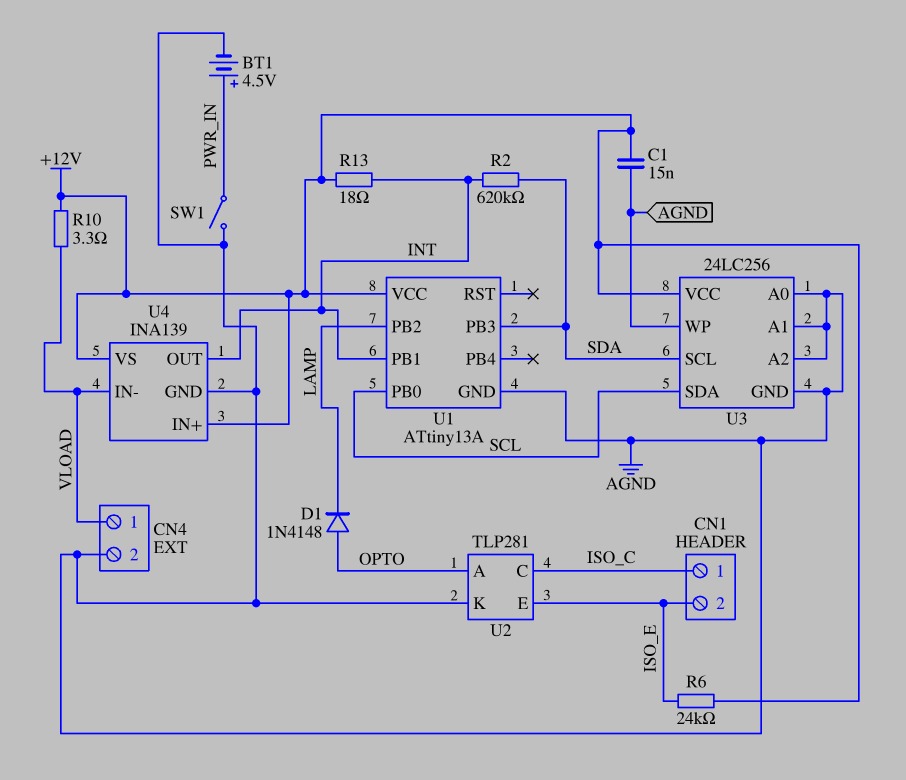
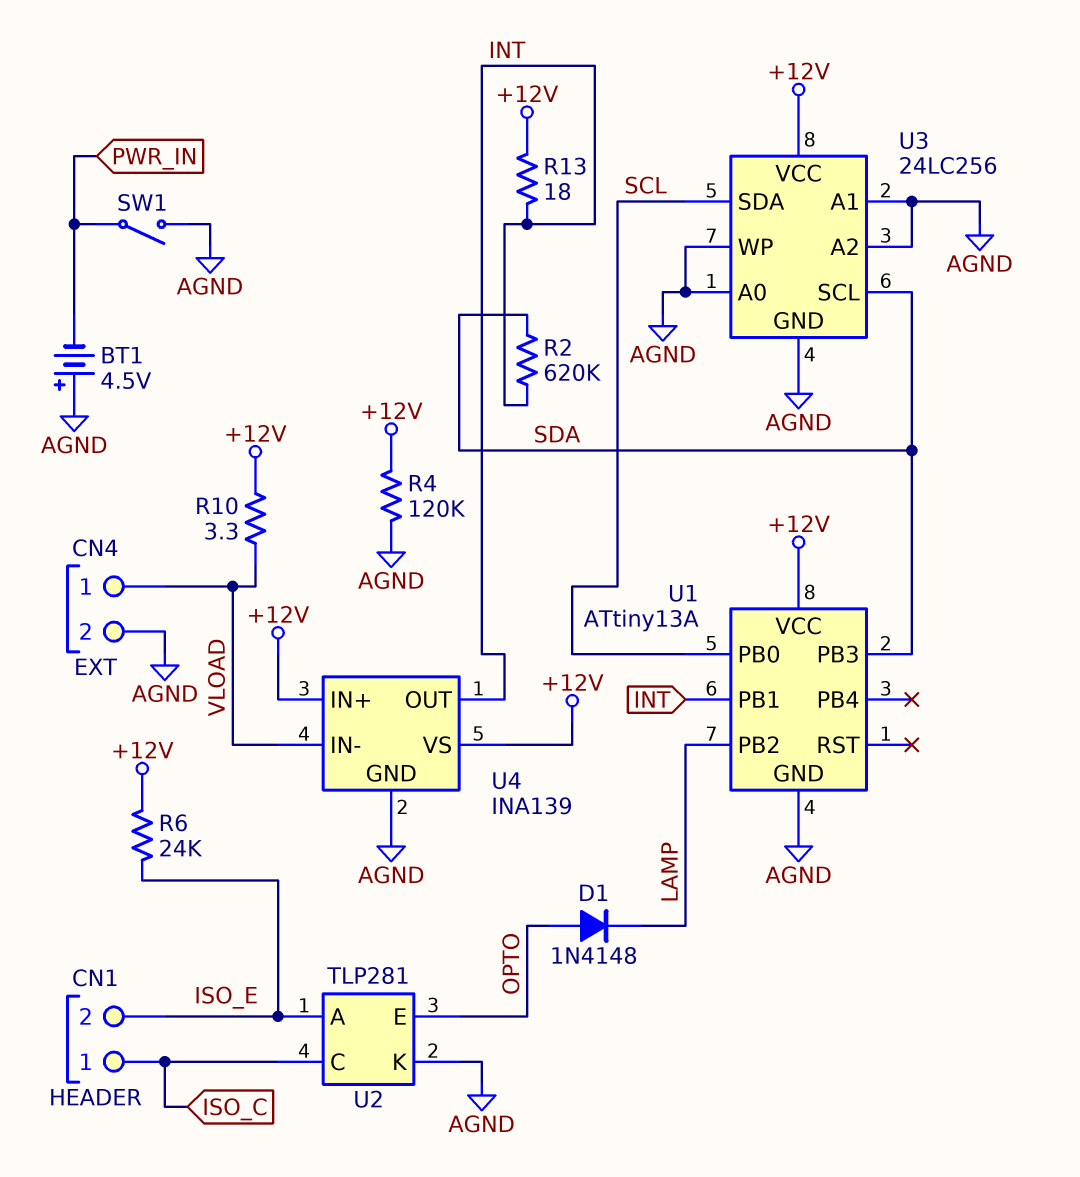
BT1: 4.5V (plus PWR_IN, minus AGND) -> 4.5V (plus AGND, minus PWR_IN)
C1: 15nF (+12V, AGND) -> none
R4: none -> 120k (+12V, AGND)
U2 pin A: OPTO -> ISO_E
U2 pin E: ISO_E -> OPTO

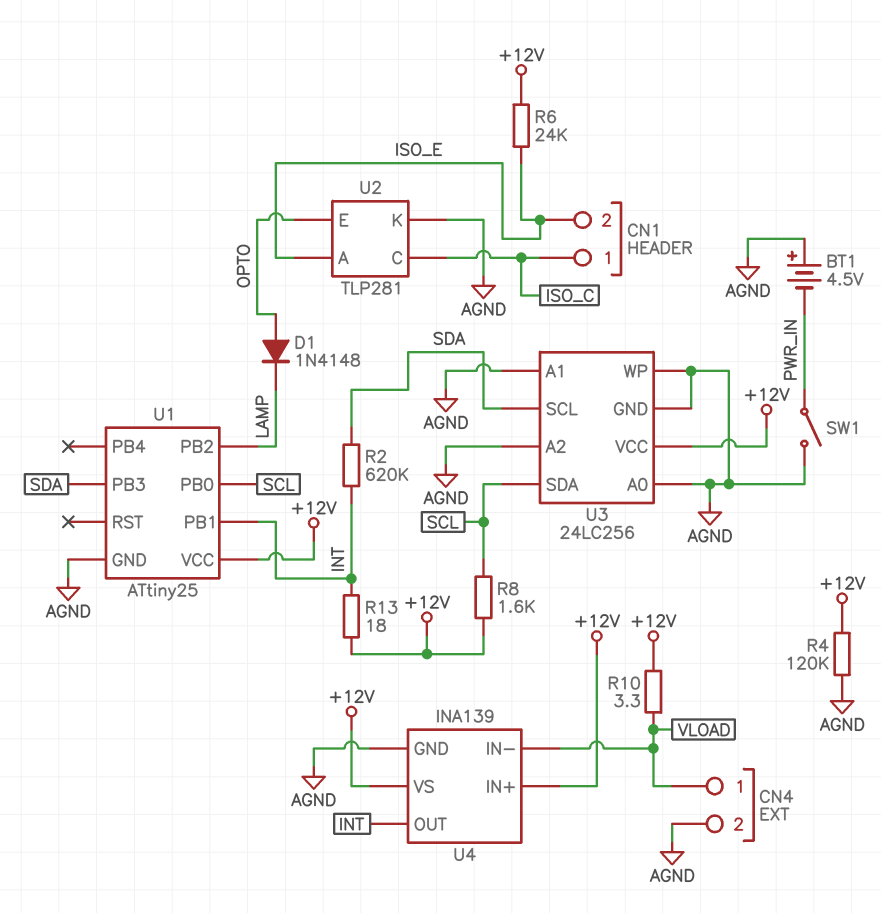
R8: none -> 1.6k (+12V, SCL)
U1: ATtiny13A -> ATtiny25

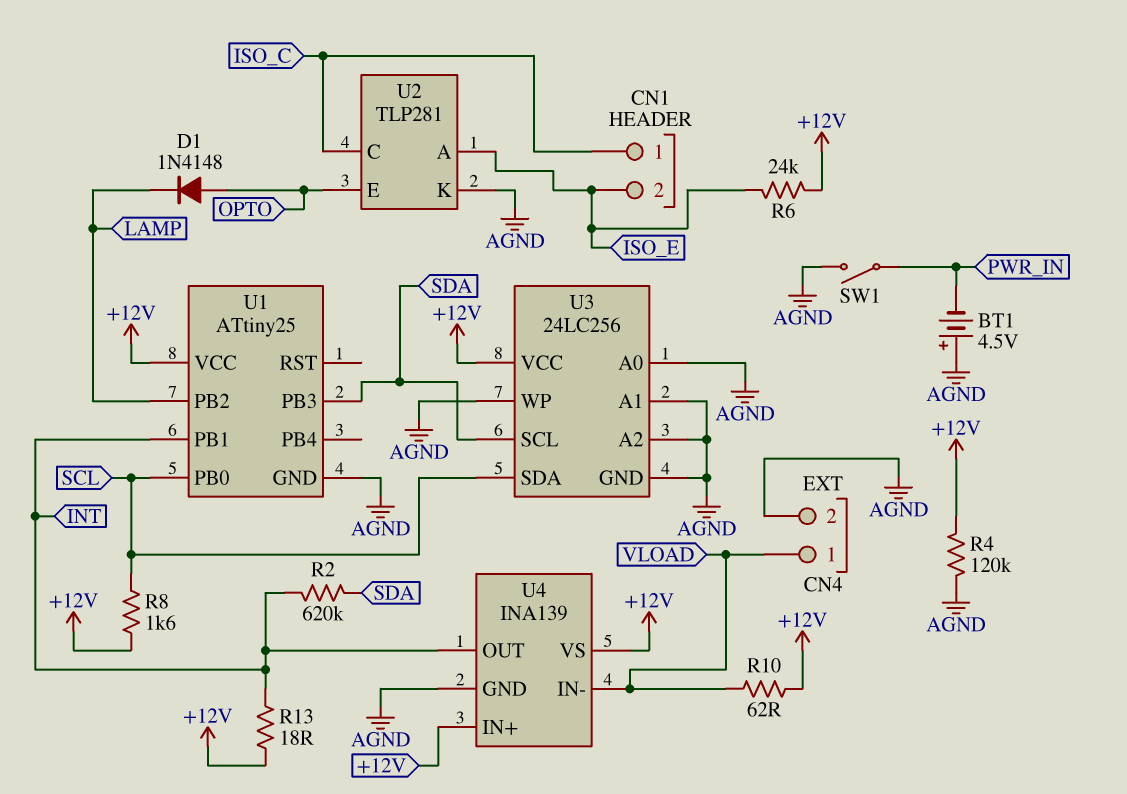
R10: 3.3 (+12V, VLOAD) -> 62 (+12V, VLOAD)

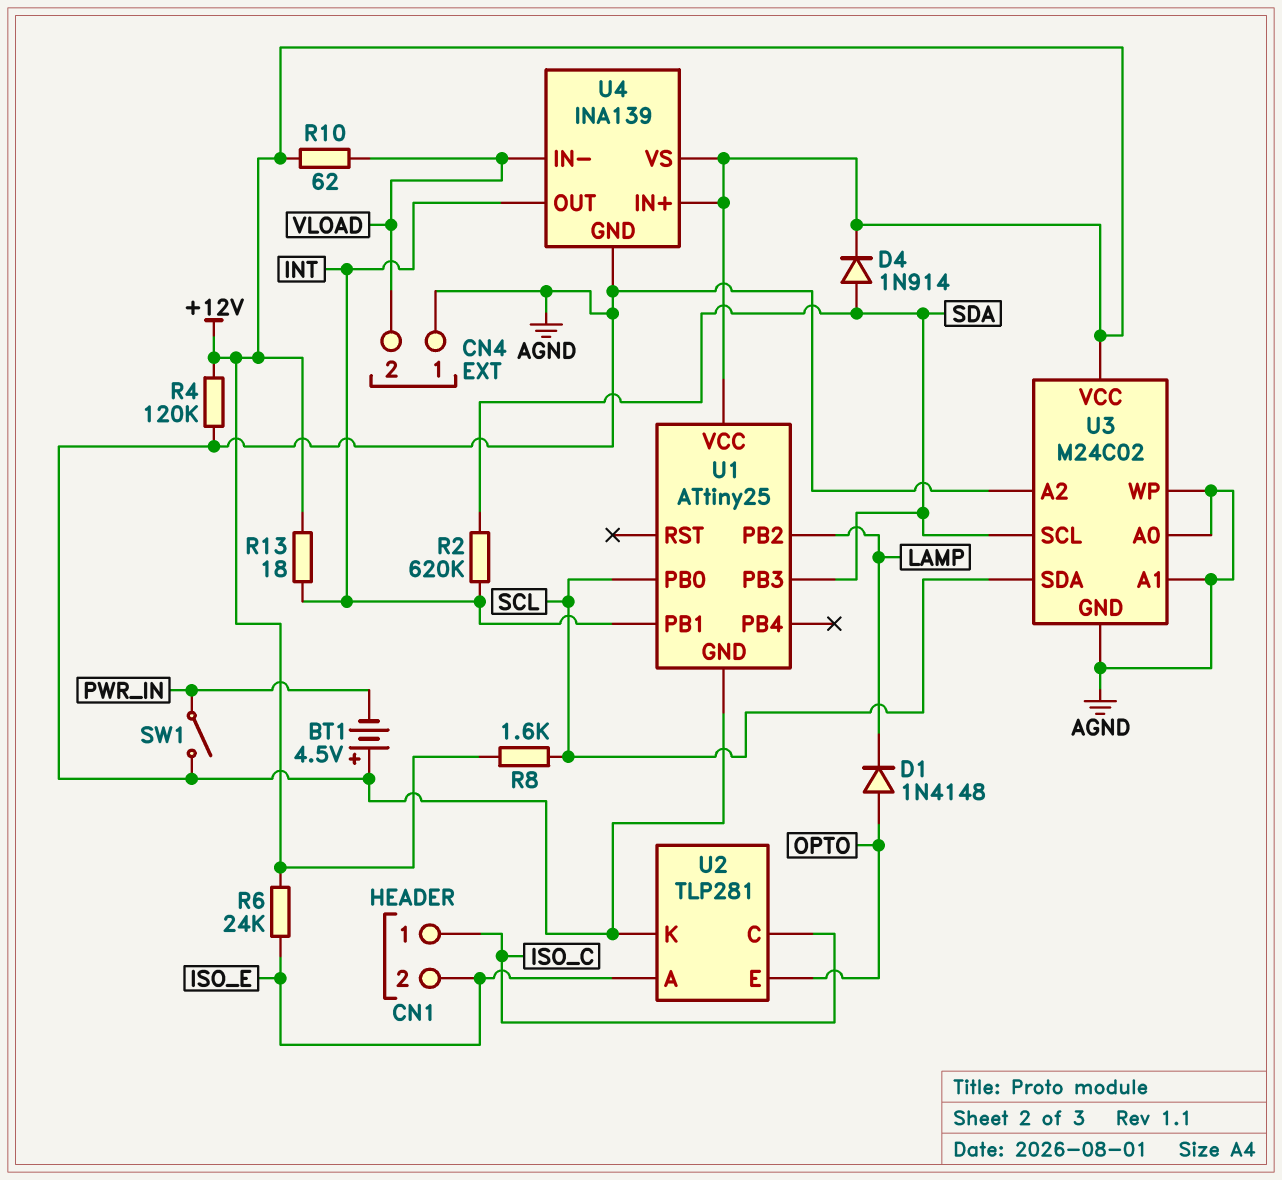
CN4 pin 1: VLOAD -> AGND
CN4 pin 2: AGND -> VLOAD
D4: none -> diode 1N914 (A SDA, K +12V)
U3: 24LC256 -> M24C02

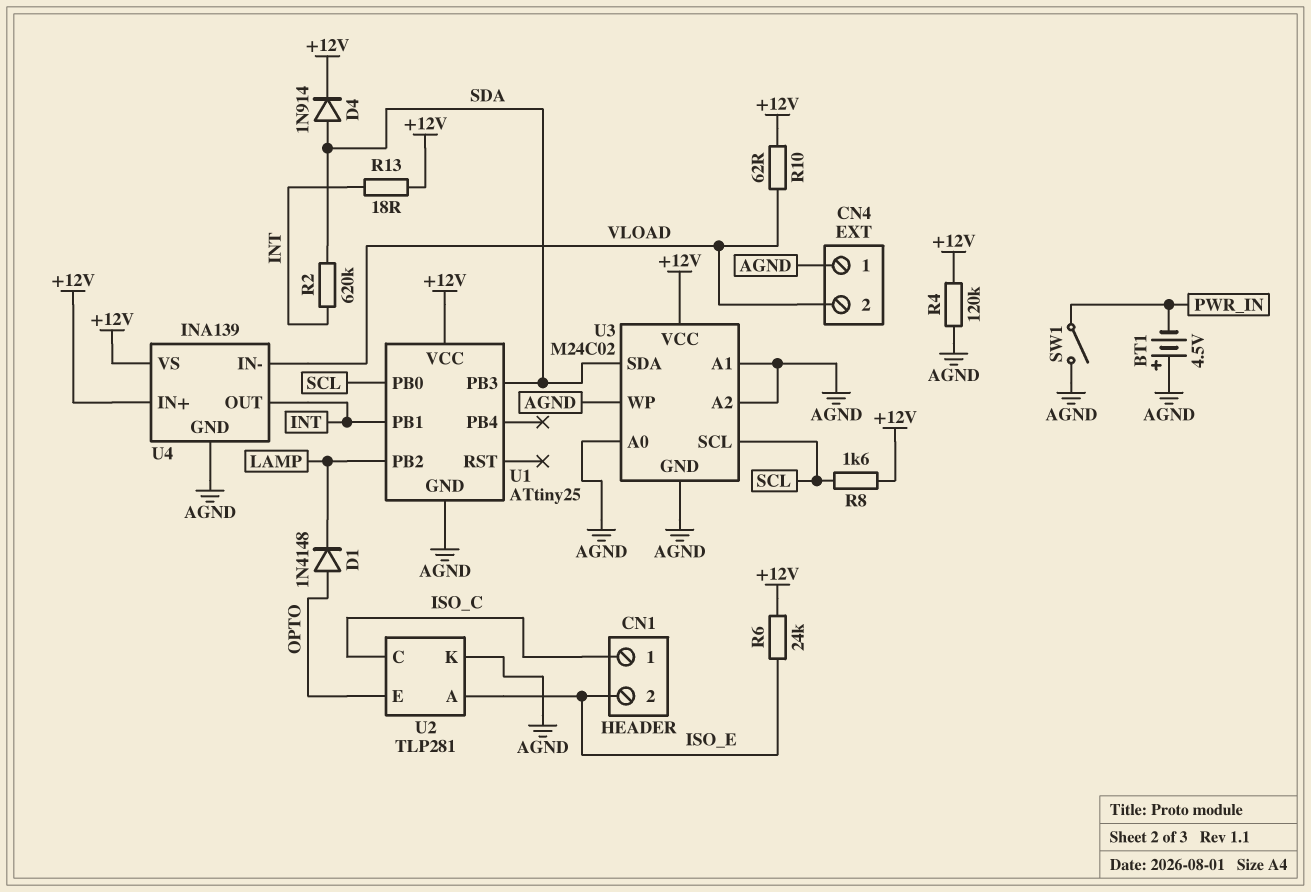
U3 pin SCL: SDA -> SCL
U3 pin SDA: SCL -> SDA

